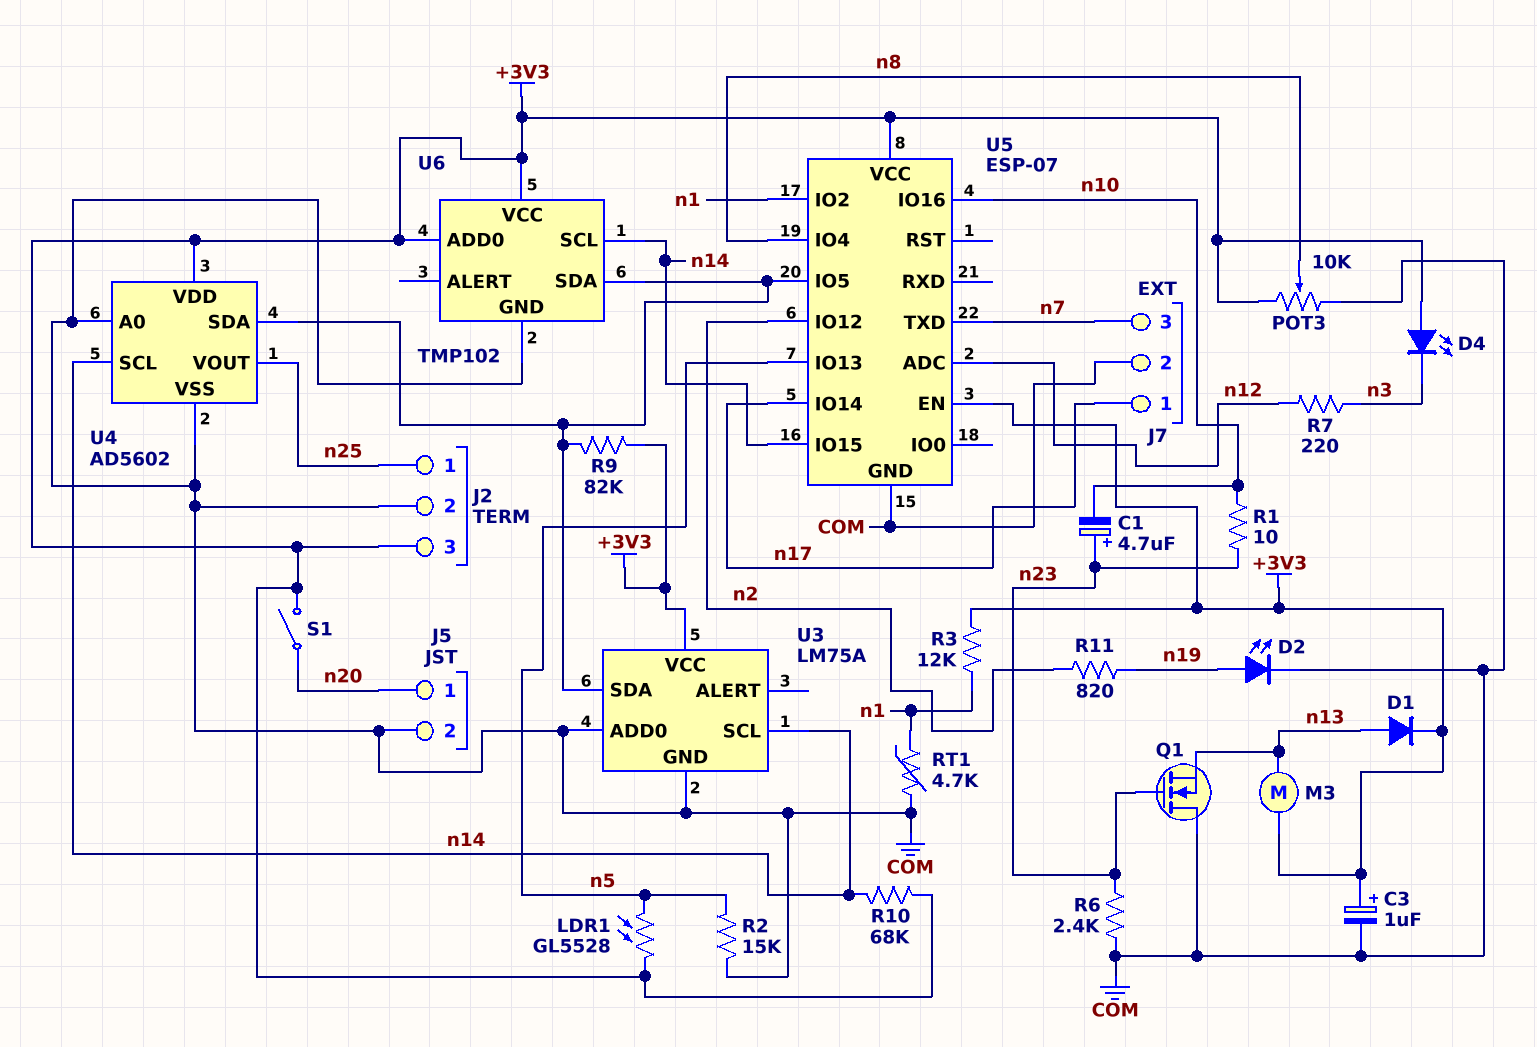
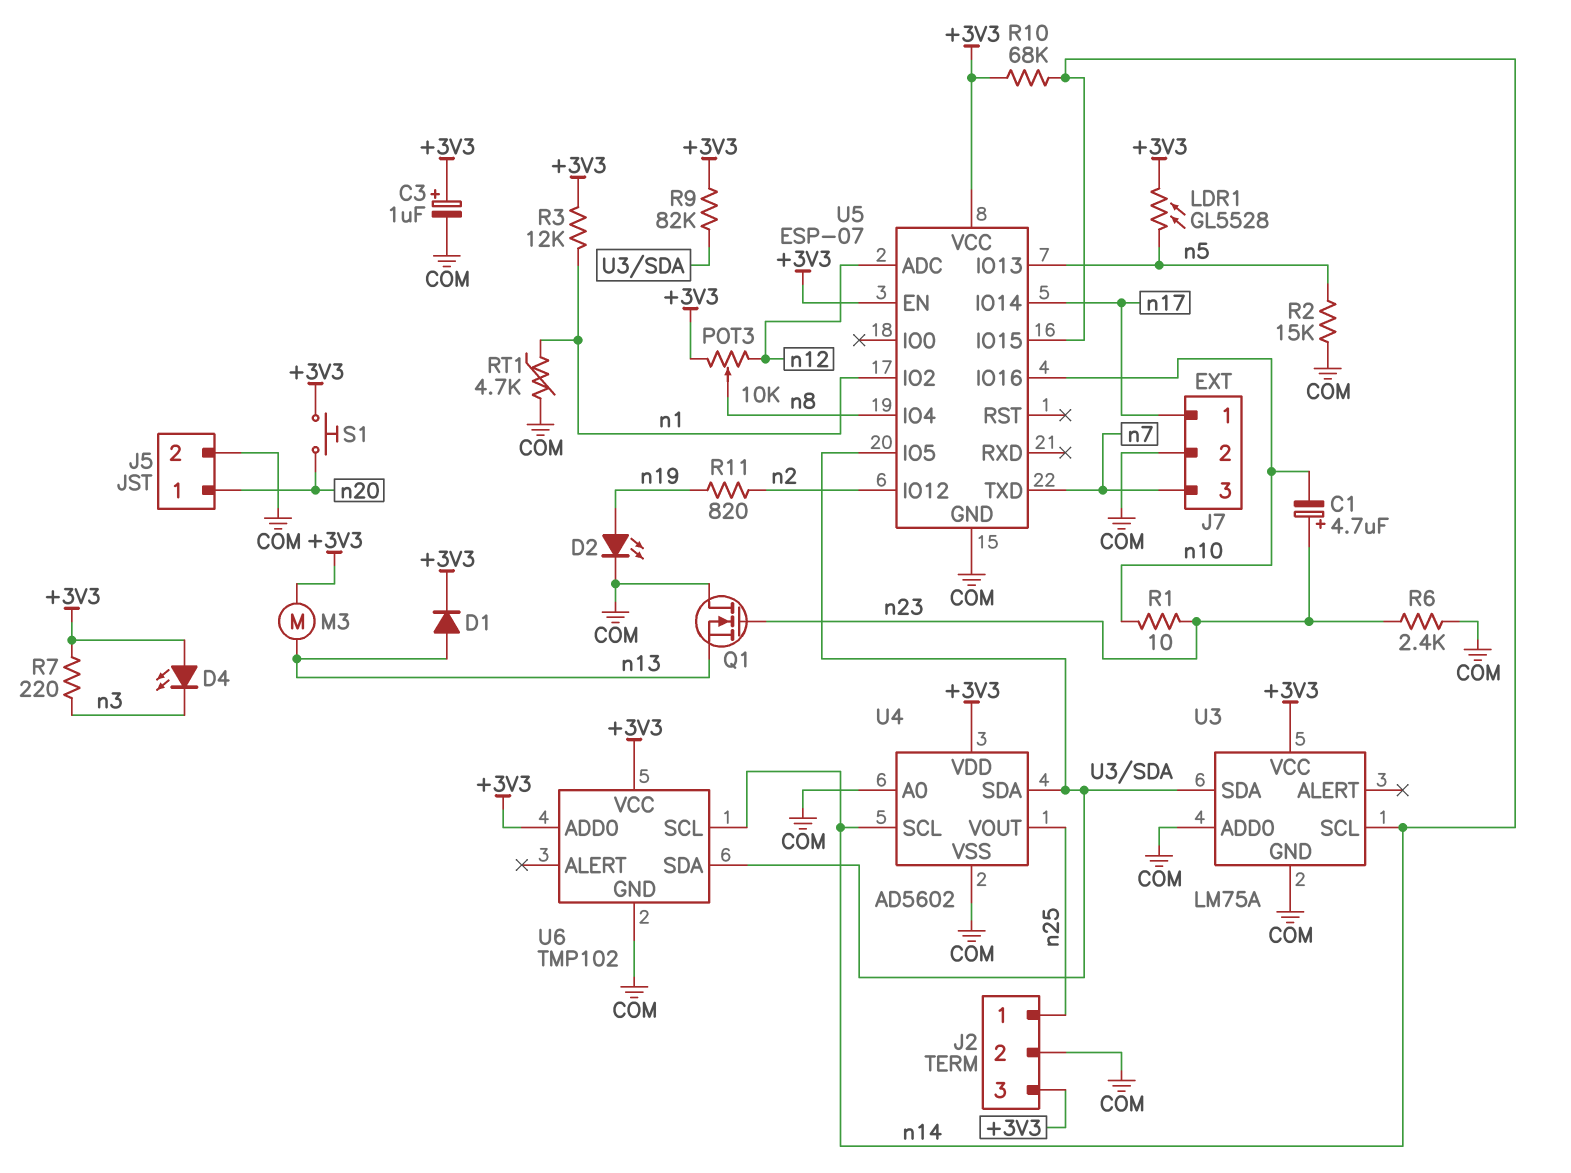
POT3: 10k (+3V3, COM, wiper n8) -> 10k (+3V3, n12, wiper n8)
R7: 220 (n3, n12) -> 220 (+3V3, n3)
S1: switch (+3V3, n20) -> button (+3V3, n20)

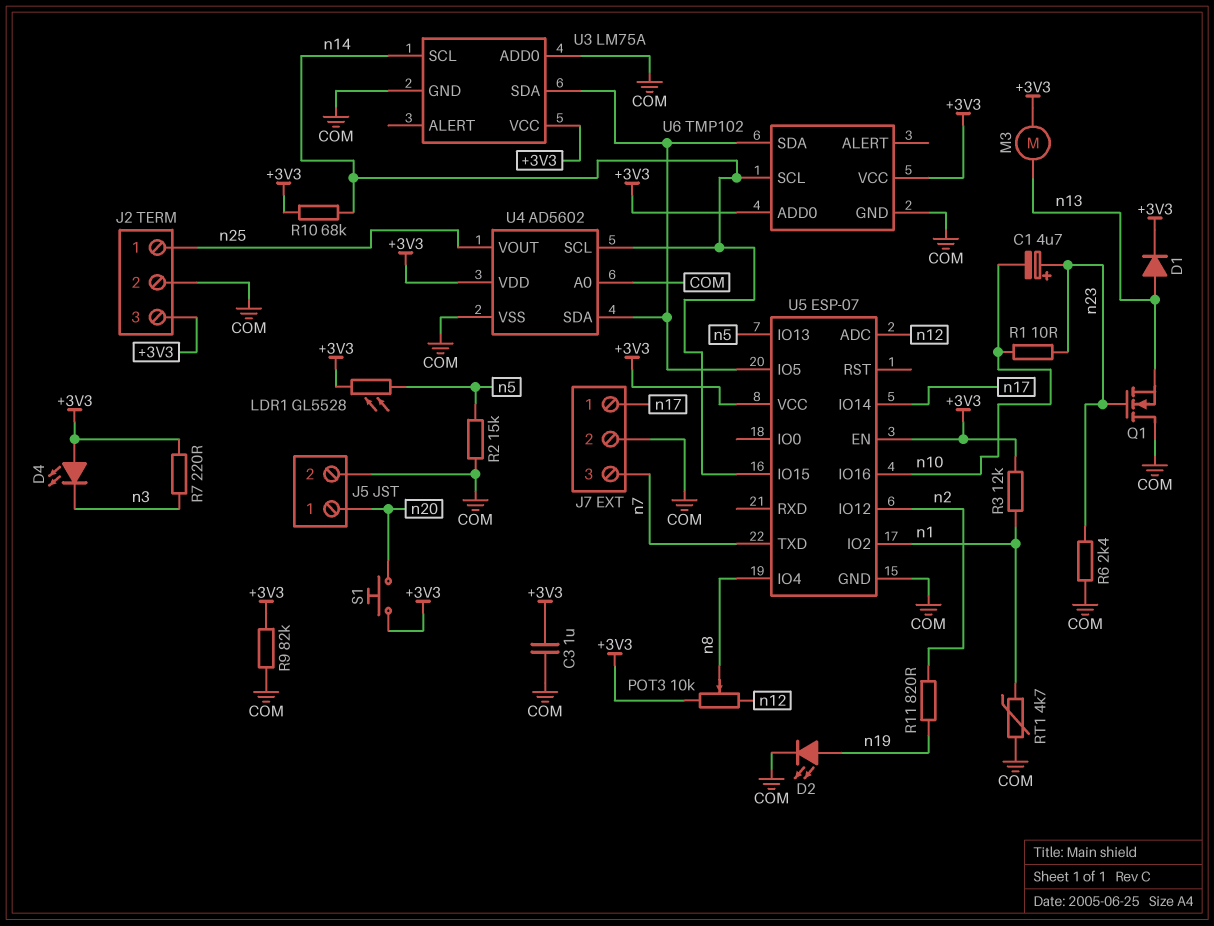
C3: 1uF (plus +3V3, minus COM) -> 1uF (+3V3, COM)
R9: 82k (+3V3, U3/SDA) -> 82k (+3V3, COM)

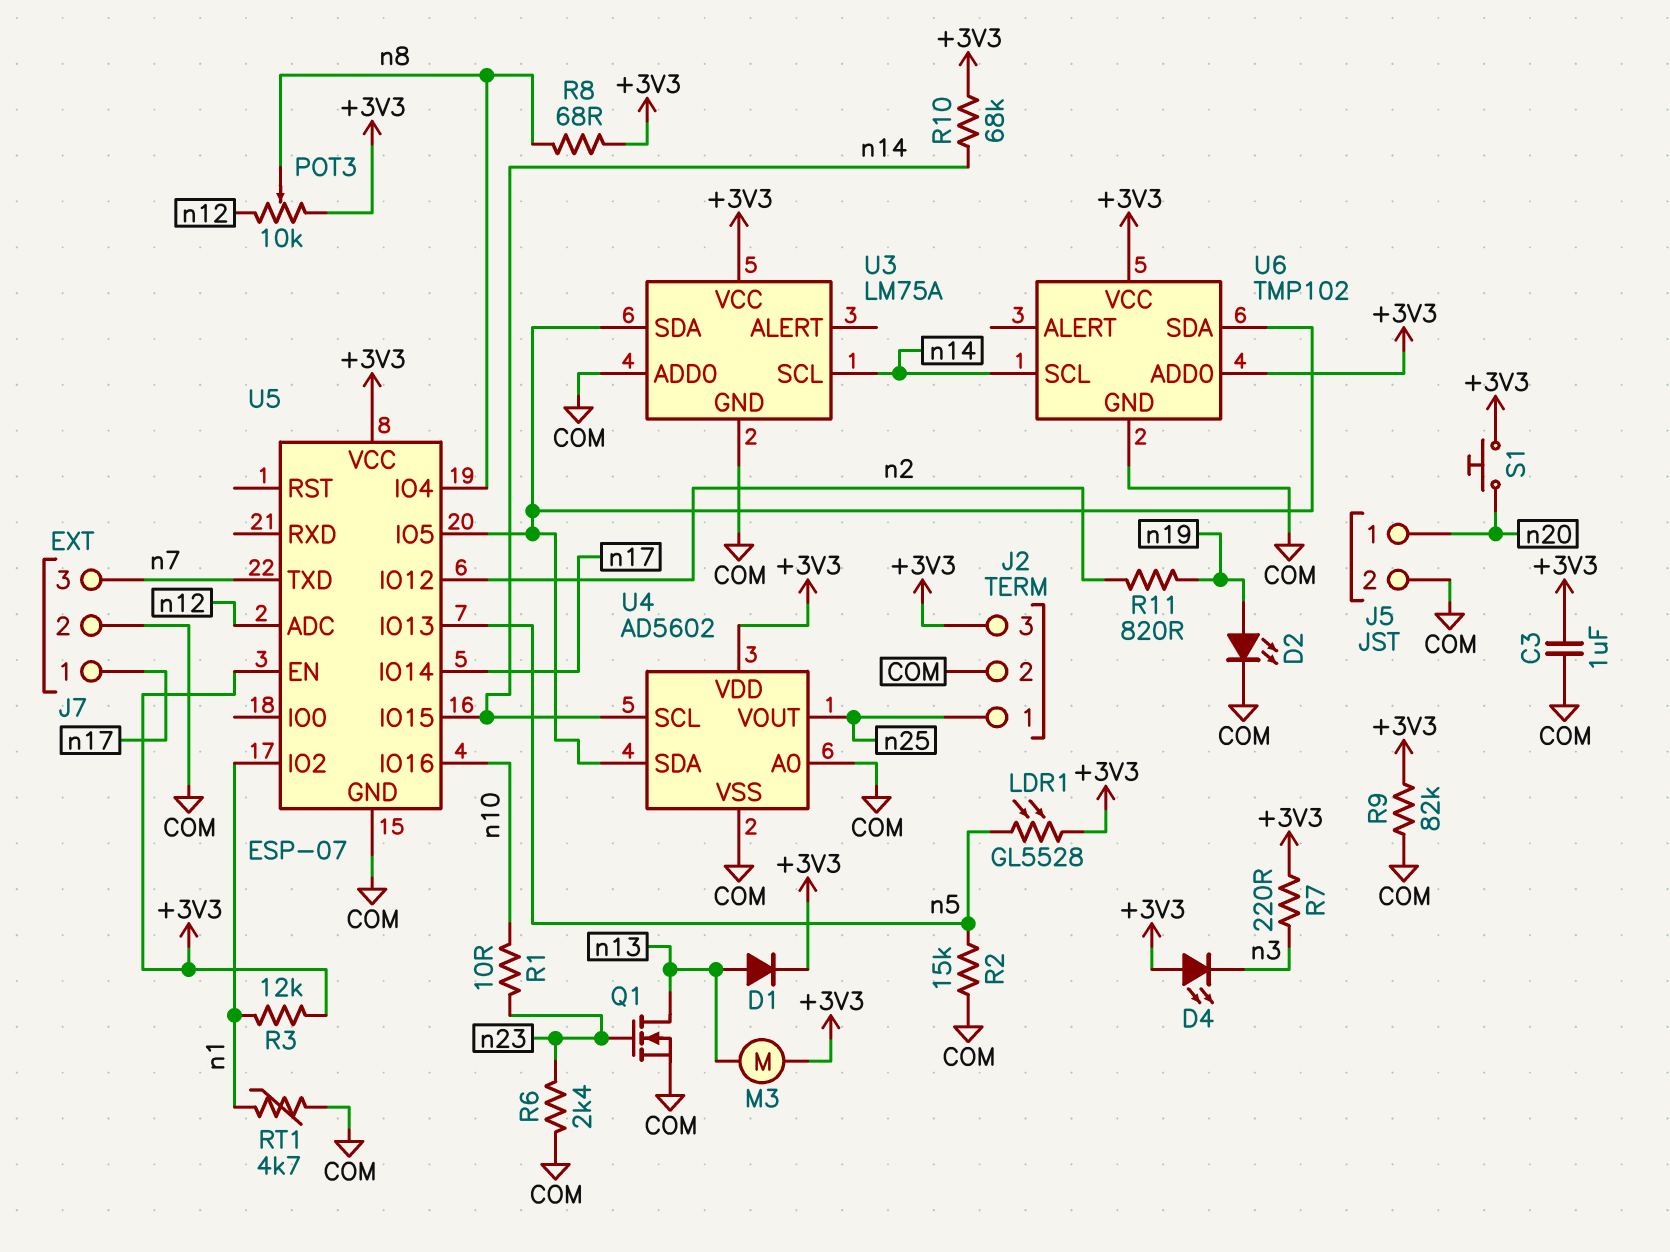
C1: 4.7uF (plus n23, minus n10) -> none
Q1: NMOS (G n23, D COM, S n13) -> NMOS (G n23, D n13, S COM)
R8: none -> 68 (+3V3, n8)

